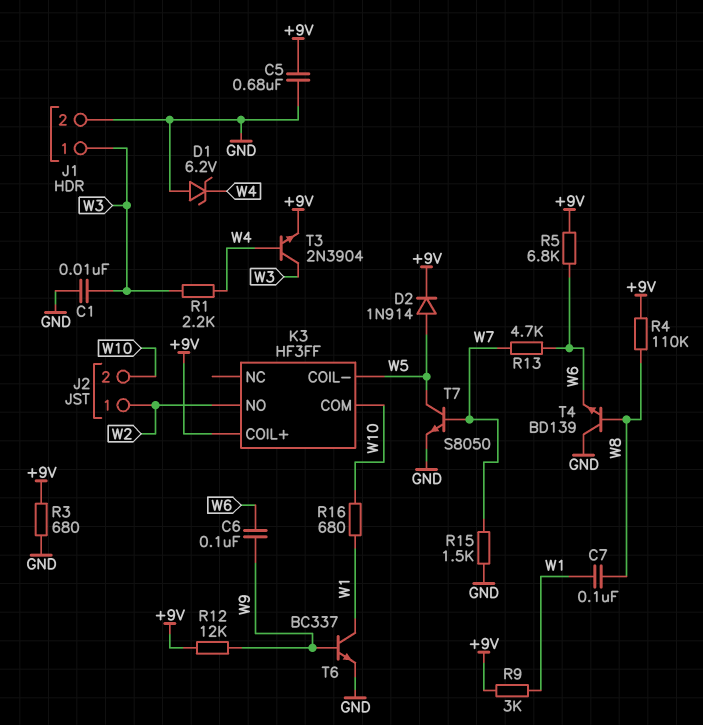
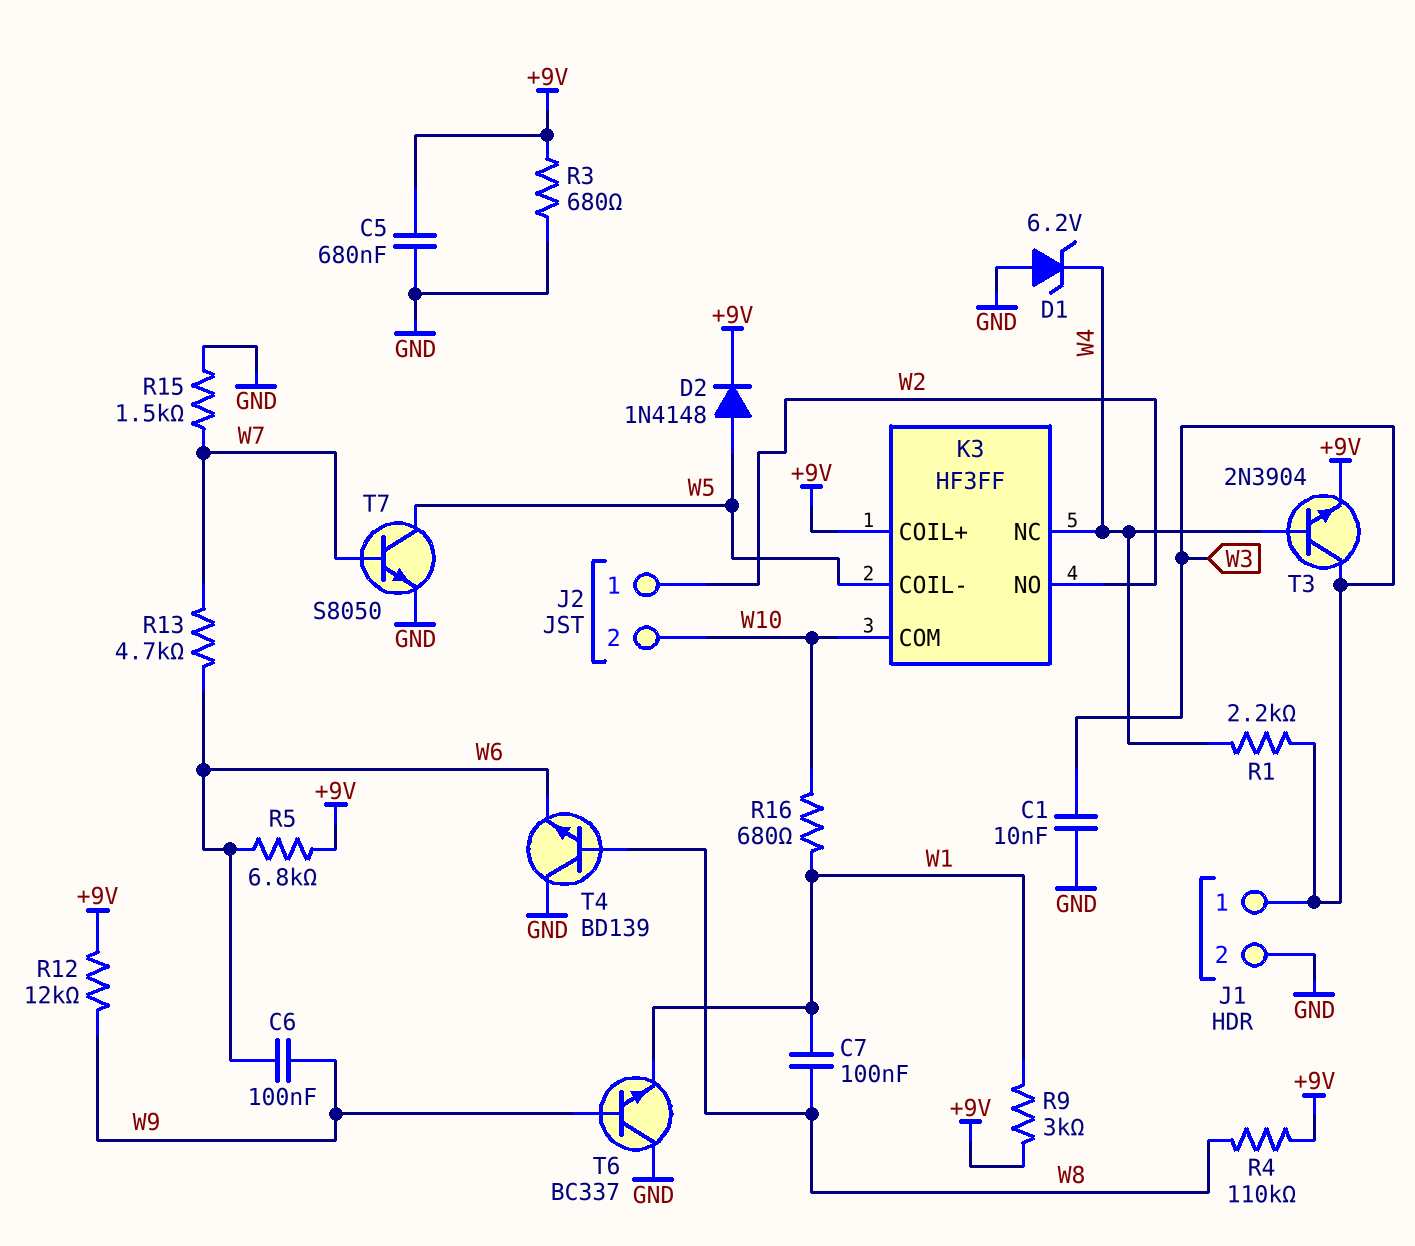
D2: diode 1N914 (A W5, K +9V) -> diode 1N4148 (A W5, K +9V)
K3 pin NC: none -> W4
T6: NPN BC337 (B W9, C W1, E GND) -> NPN BC337 (B W9, C GND, E W1)

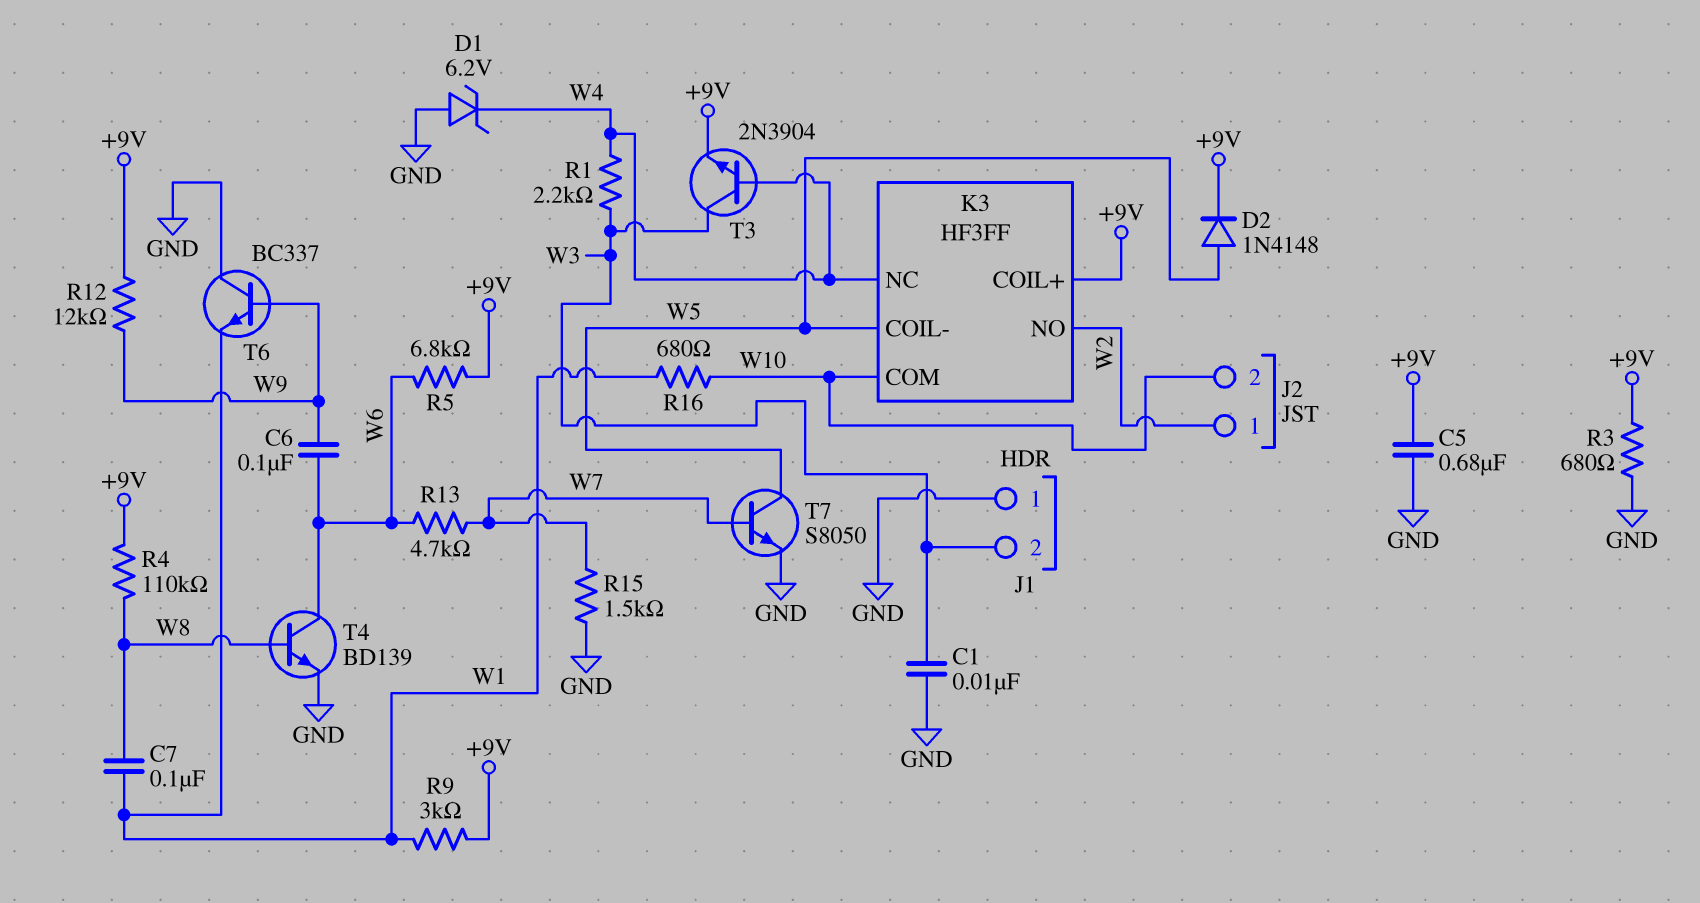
J1 pin 1: W3 -> GND
J1 pin 2: GND -> W3
T4: NPN BD139 (B W8, C GND, E W6) -> NPN BD139 (B W8, C W6, E GND)

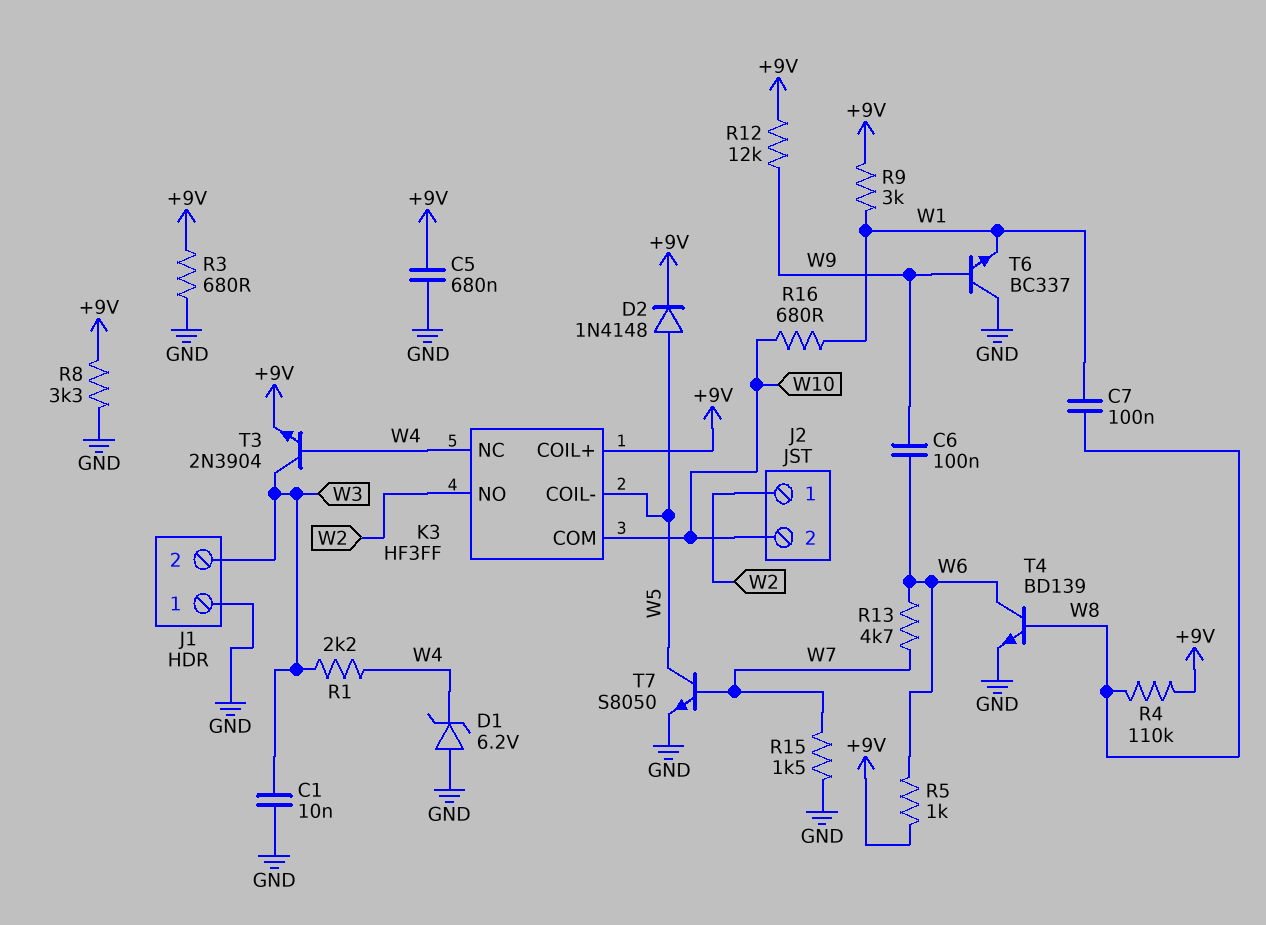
R5: 6.8k (+9V, W6) -> 1k (+9V, W6)
R8: none -> 3.3k (+9V, GND)

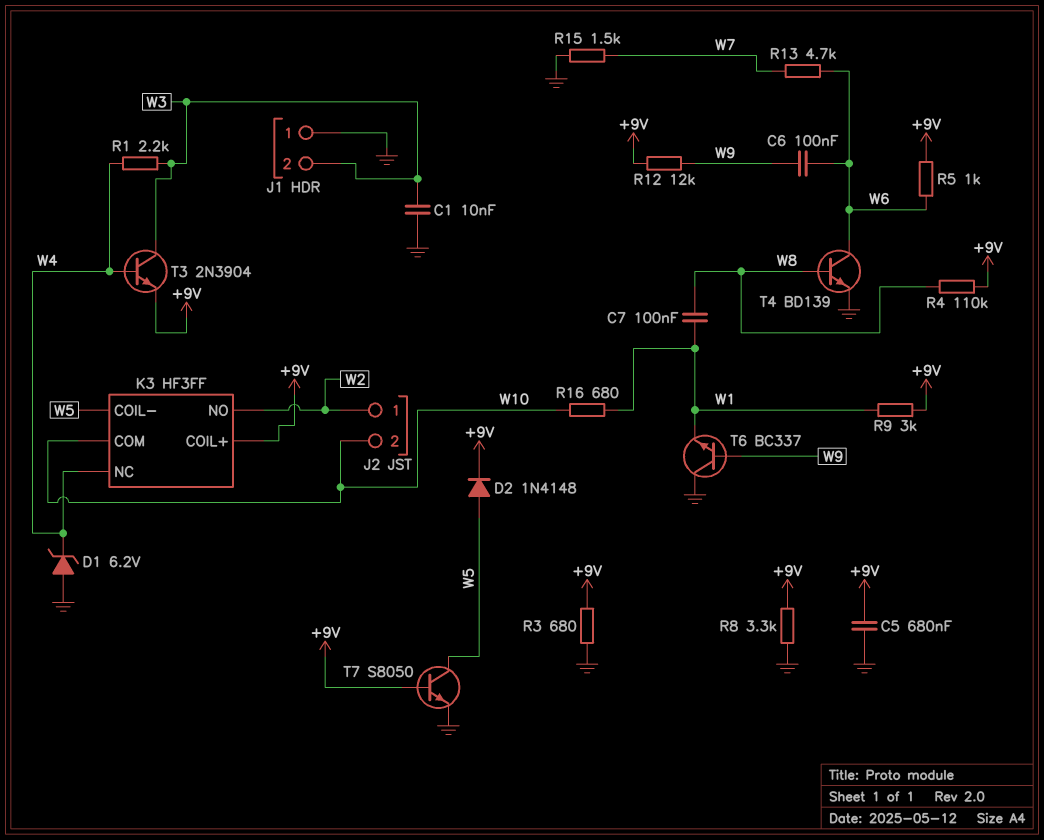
T7: NPN S8050 (B W7, C W5, E GND) -> NPN S8050 (B +9V, C W5, E GND)

